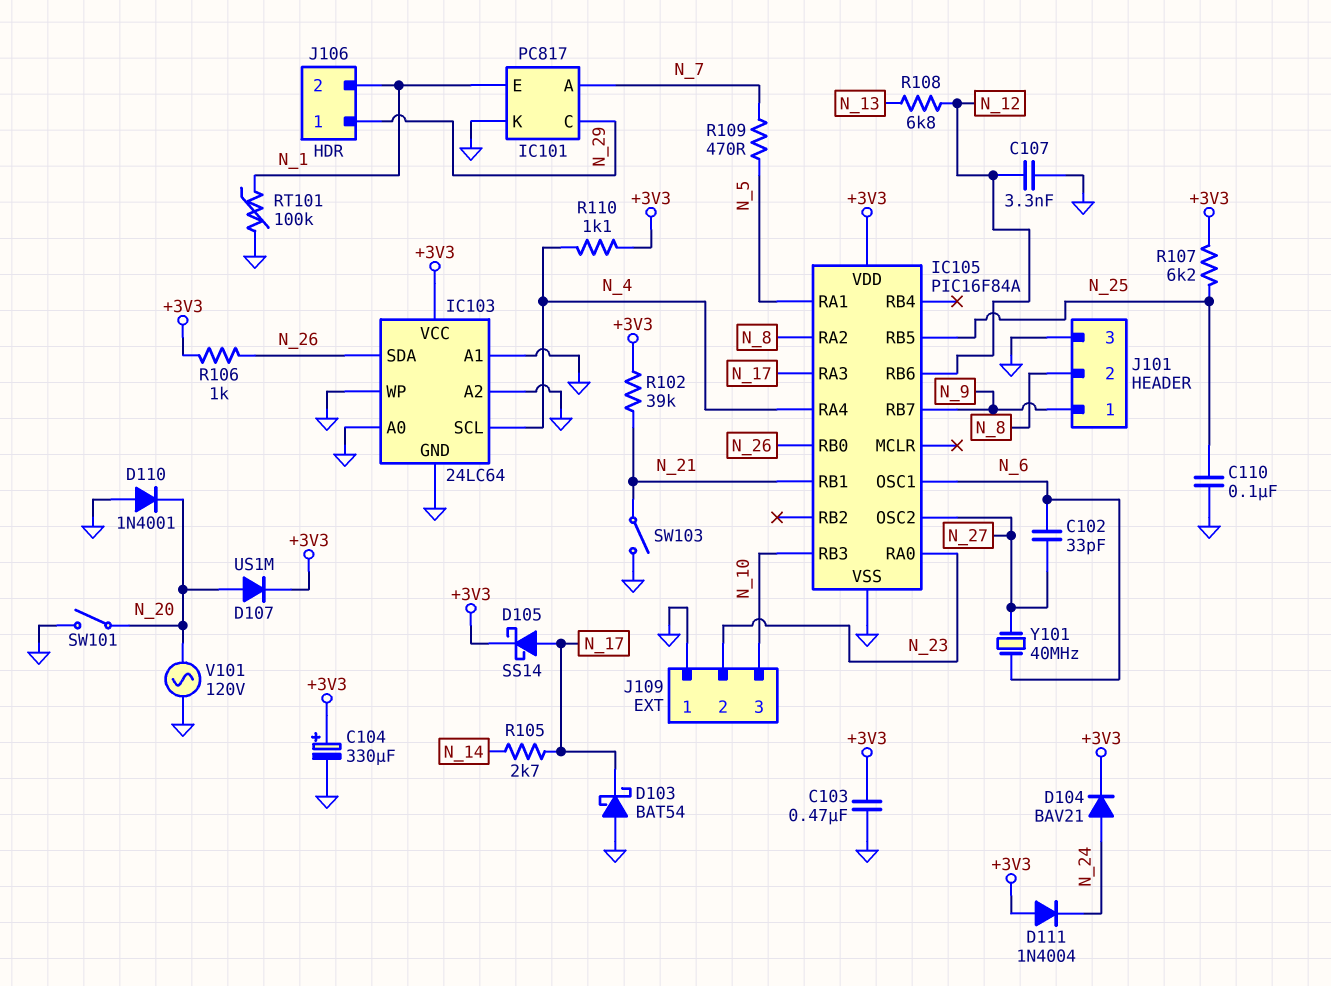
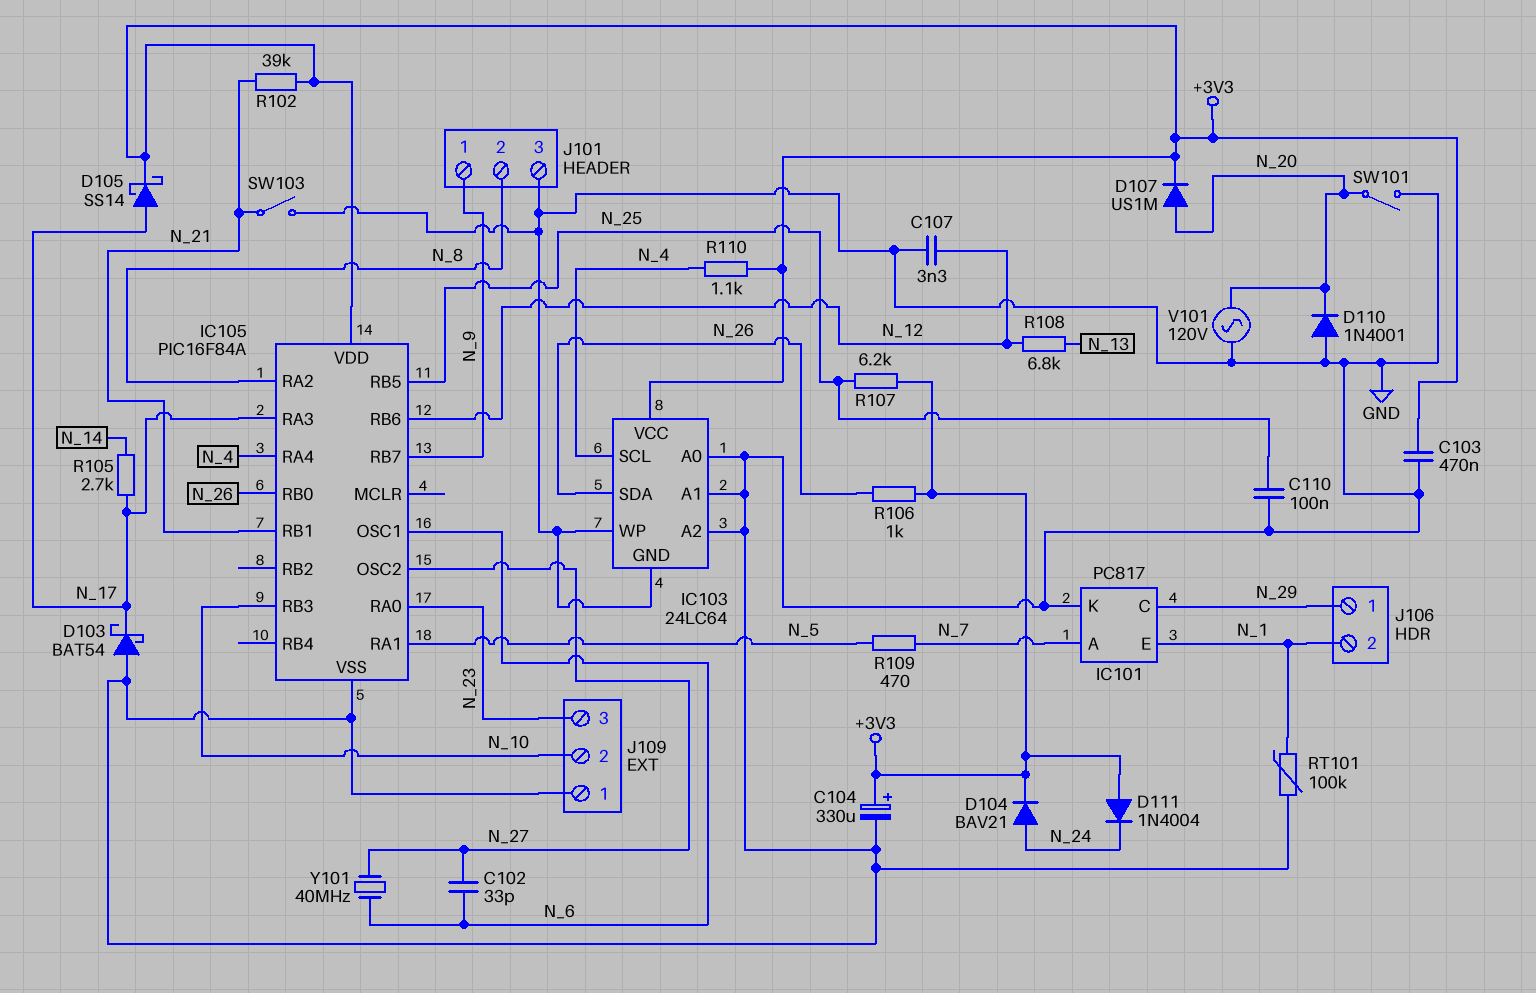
J109 pin 2: N_23 -> N_10
J109 pin 3: N_10 -> N_23

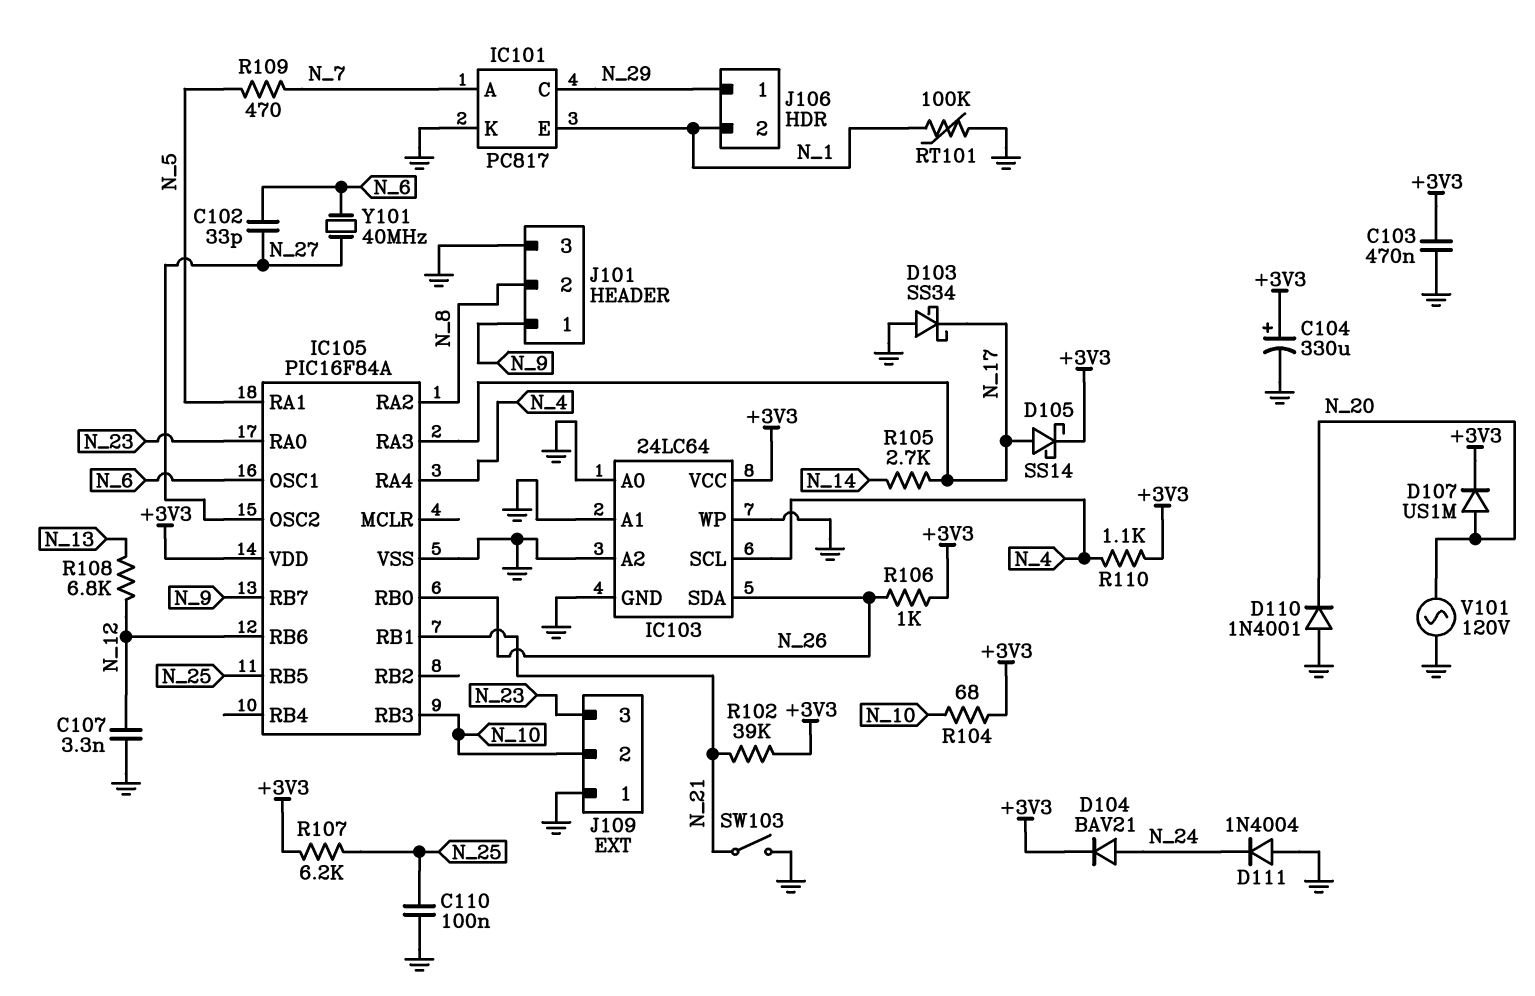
D103: schottky BAT54 (A GND, K N_17) -> schottky SS34 (A GND, K N_17)
D111: diode 1N4004 (A +3V3, K N_24) -> diode 1N4004 (A GND, K N_24)
R104: none -> 68 (+3V3, N_10)
SW101: switch (GND, N_20) -> none

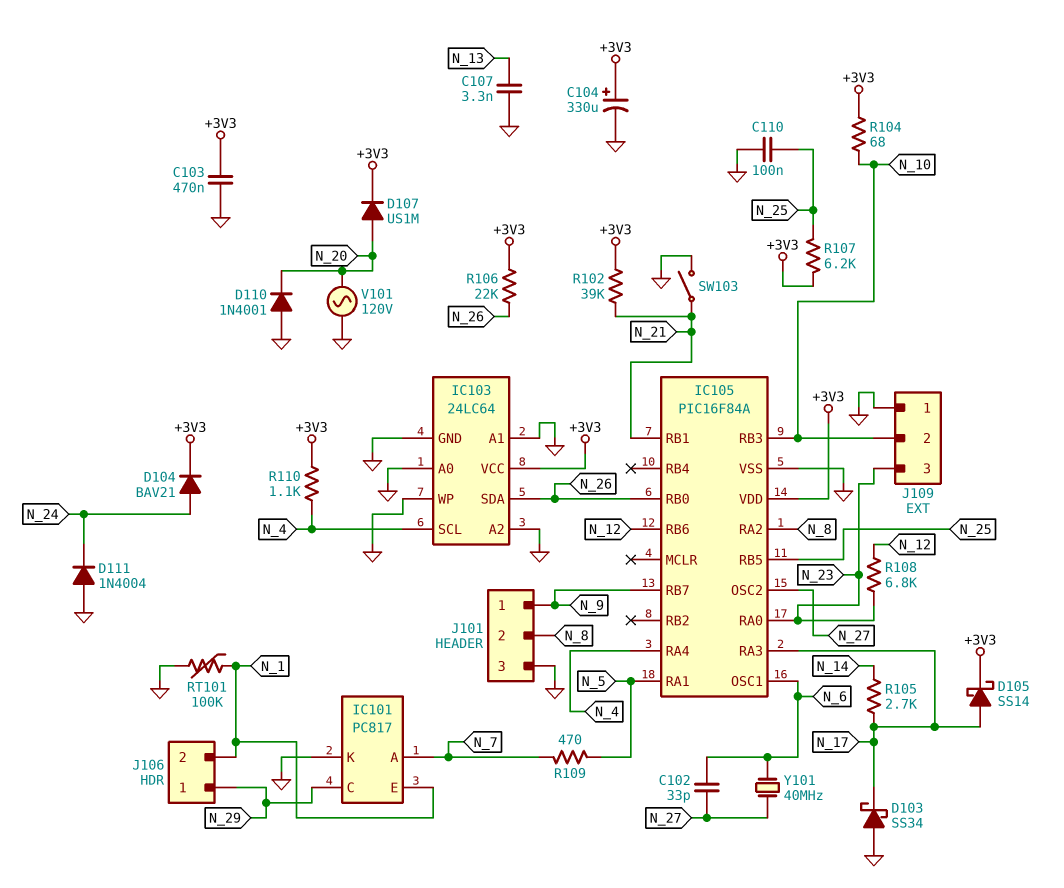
C107: 3.3nF (GND, N_12) -> 3.3nF (GND, N_13)
R106: 1k (+3V3, N_26) -> 22k (+3V3, N_26)
R108: 6.8k (N_12, N_13) -> 6.8k (N_12, N_23)

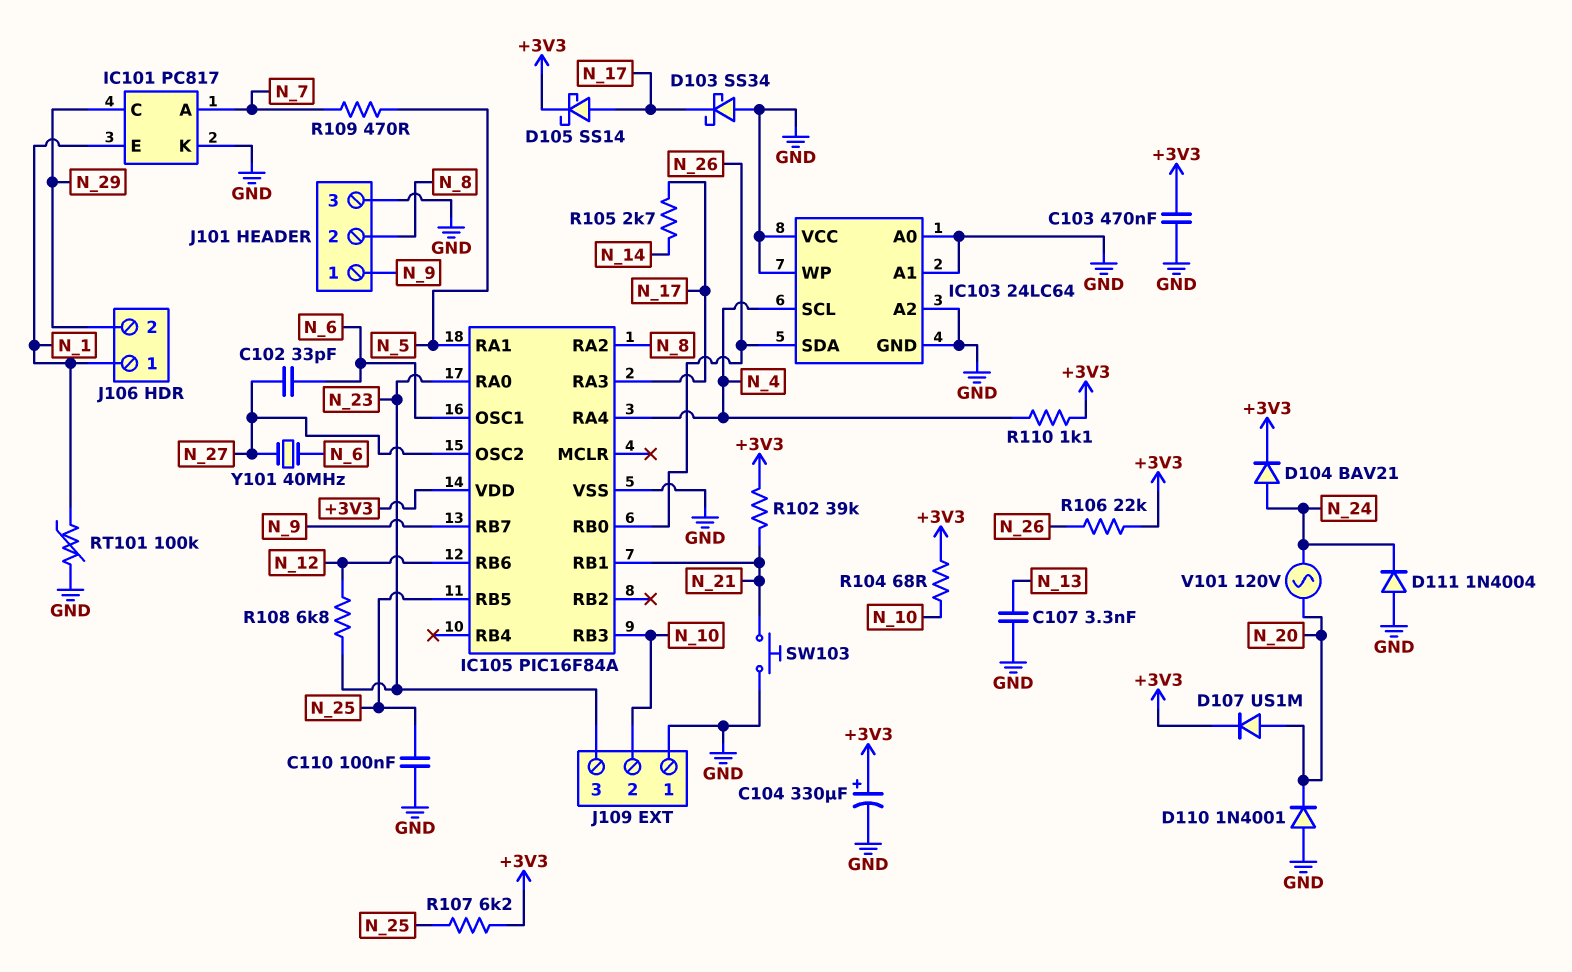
IC103 pin VCC: +3V3 -> GND
J106 pin 1: N_29 -> N_1
J106 pin 2: N_1 -> N_29
SW103: switch (GND, N_21) -> button (GND, N_21)
V101: AC 120V (GND, N_20) -> AC 120V (N_20, N_24)

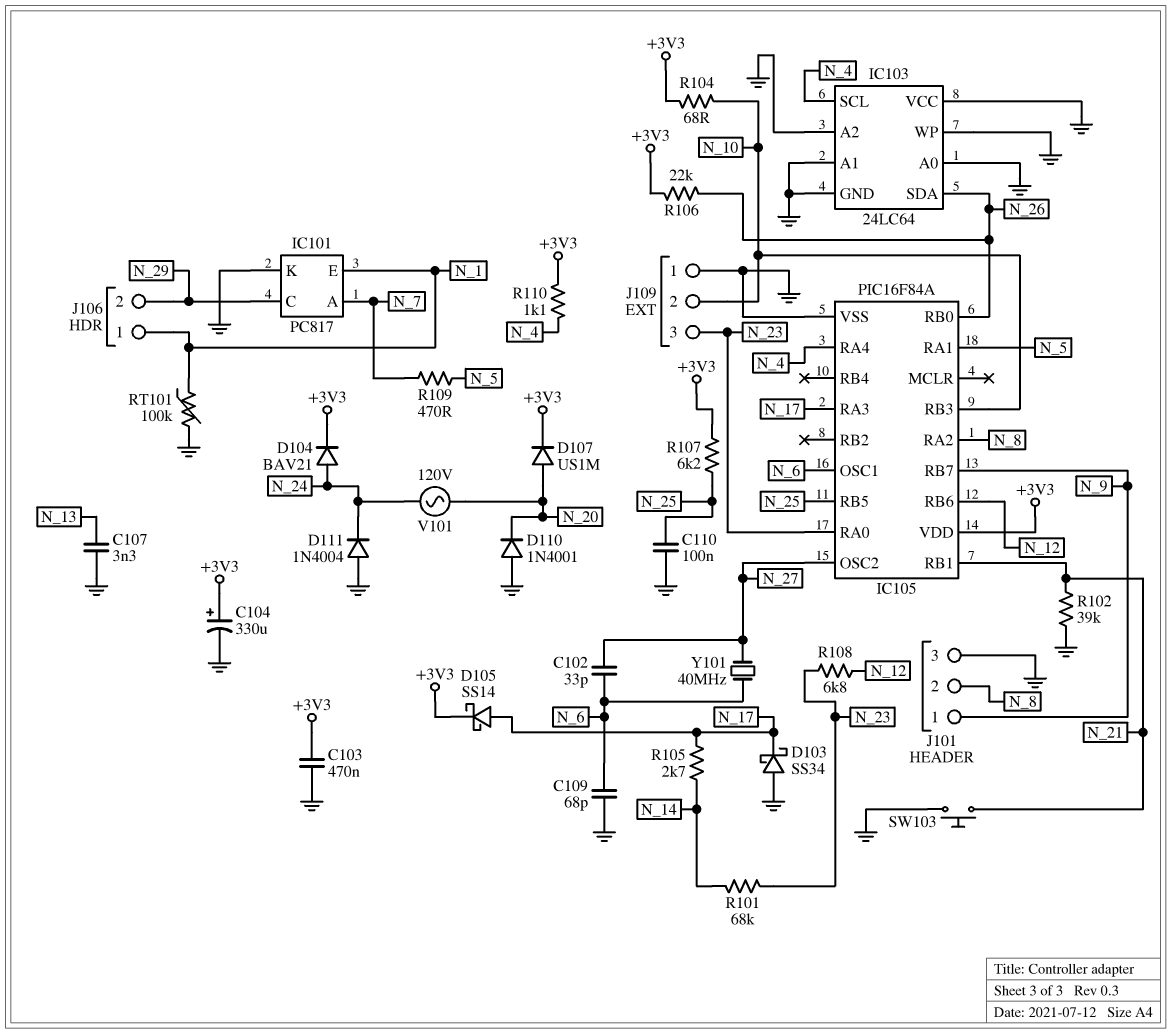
C109: none -> 68pF (GND, N_6)
R101: none -> 68k (N_14, N_23)
R102: 39k (+3V3, N_21) -> 39k (GND, N_21)

